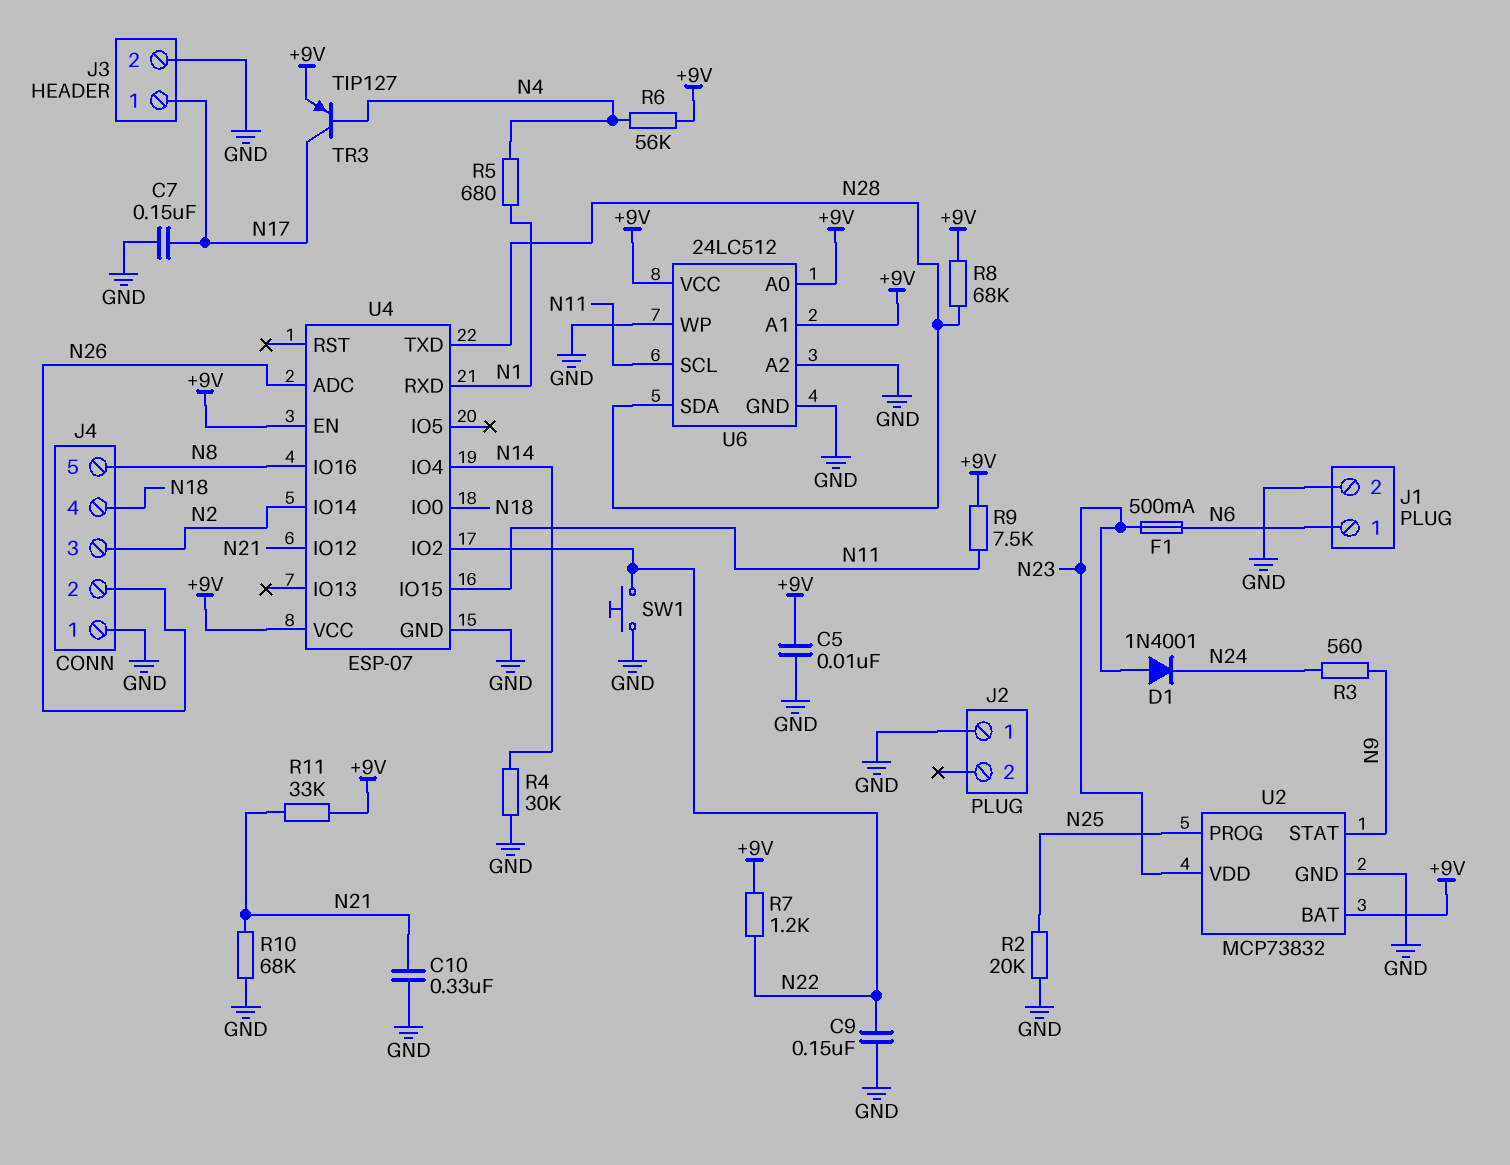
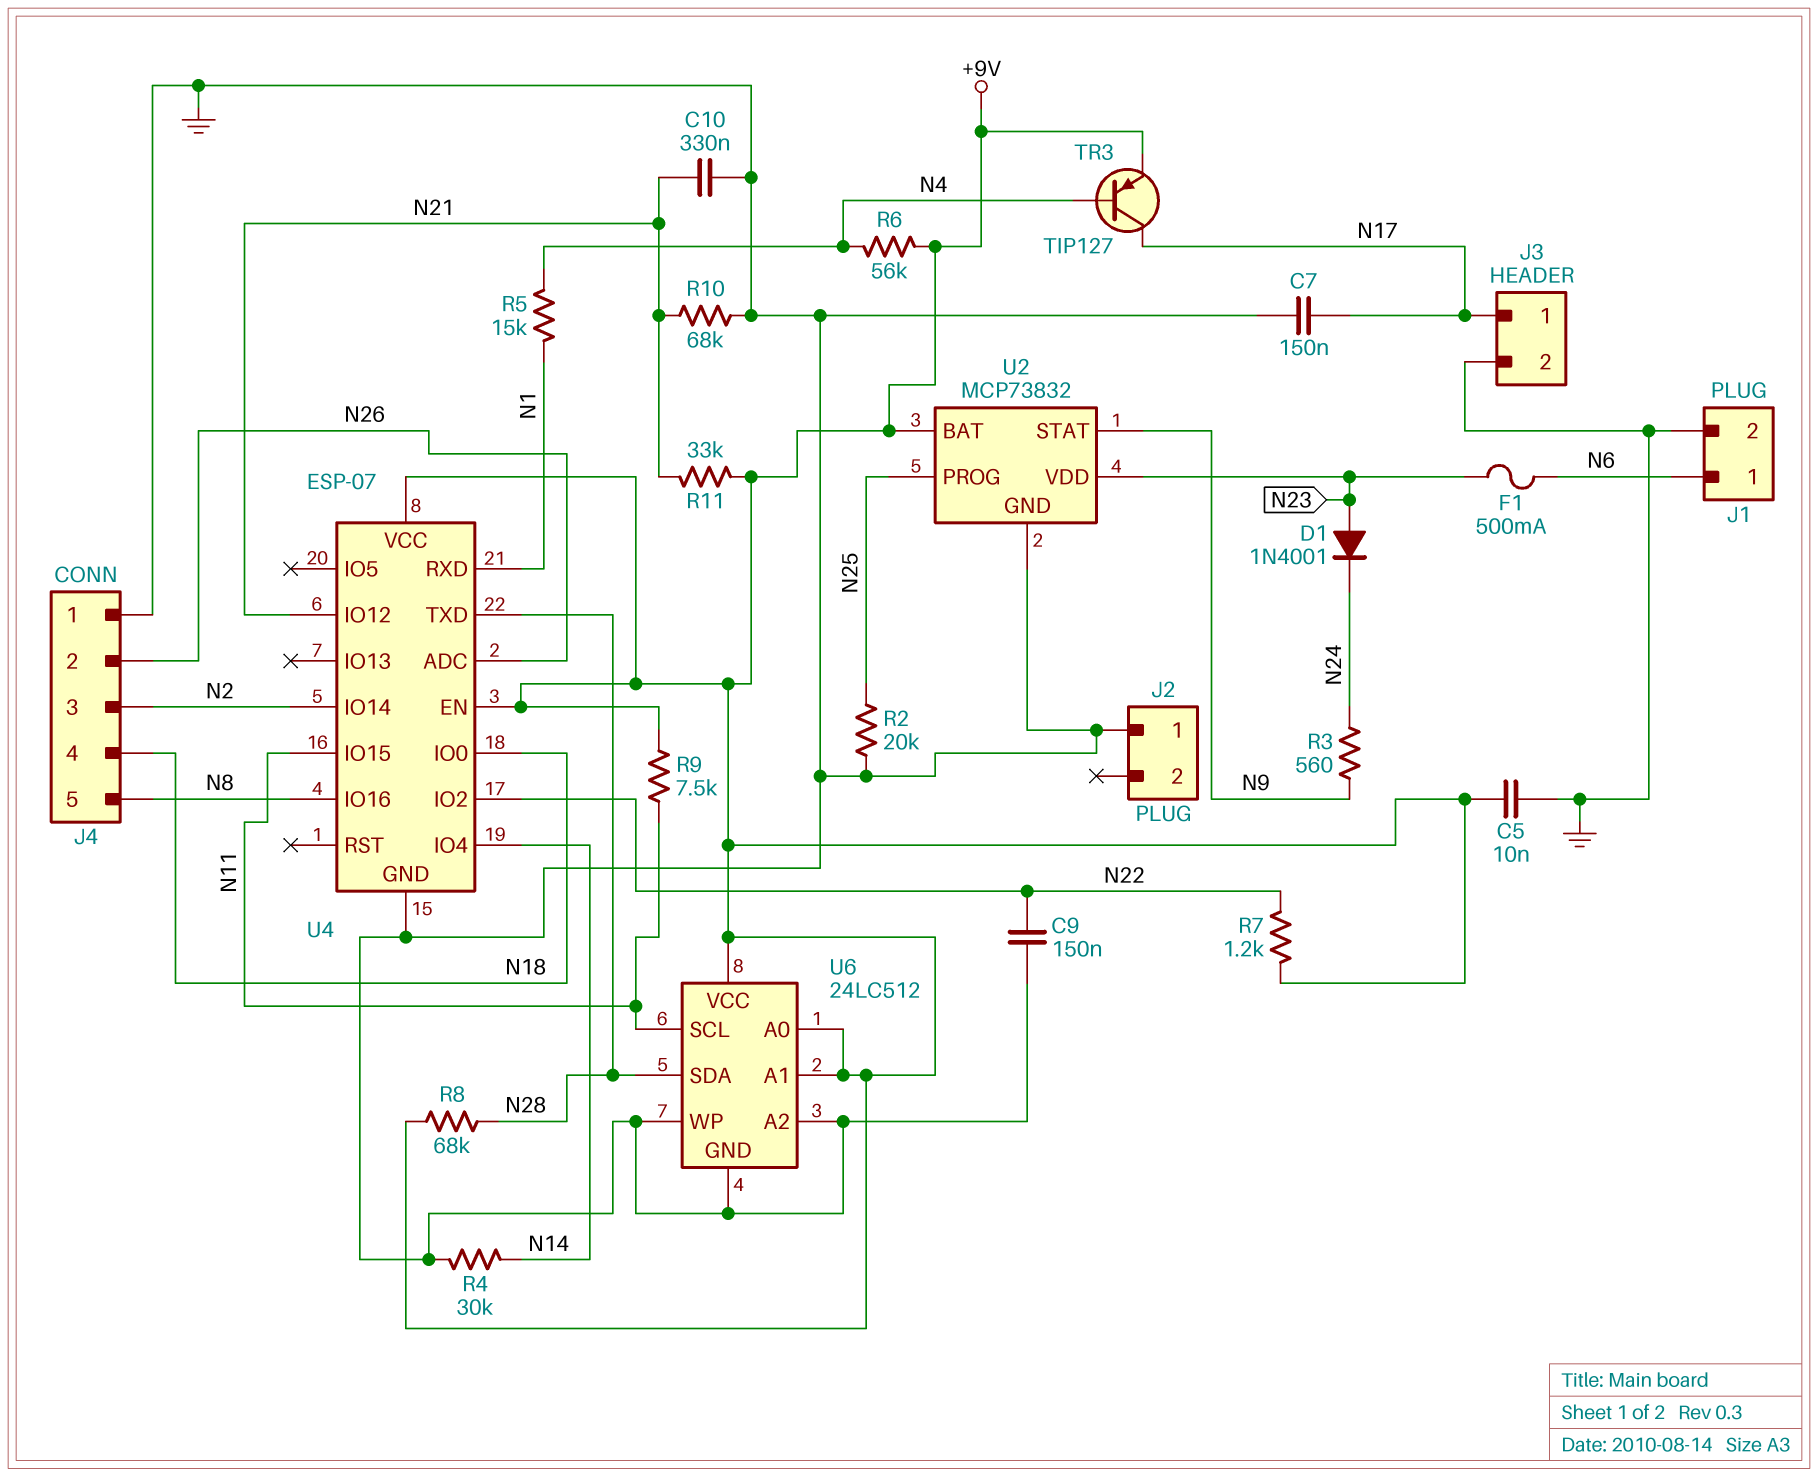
R5: 680 (N1, N4) -> 15k (N1, N4)
SW1: button (GND, N22) -> none

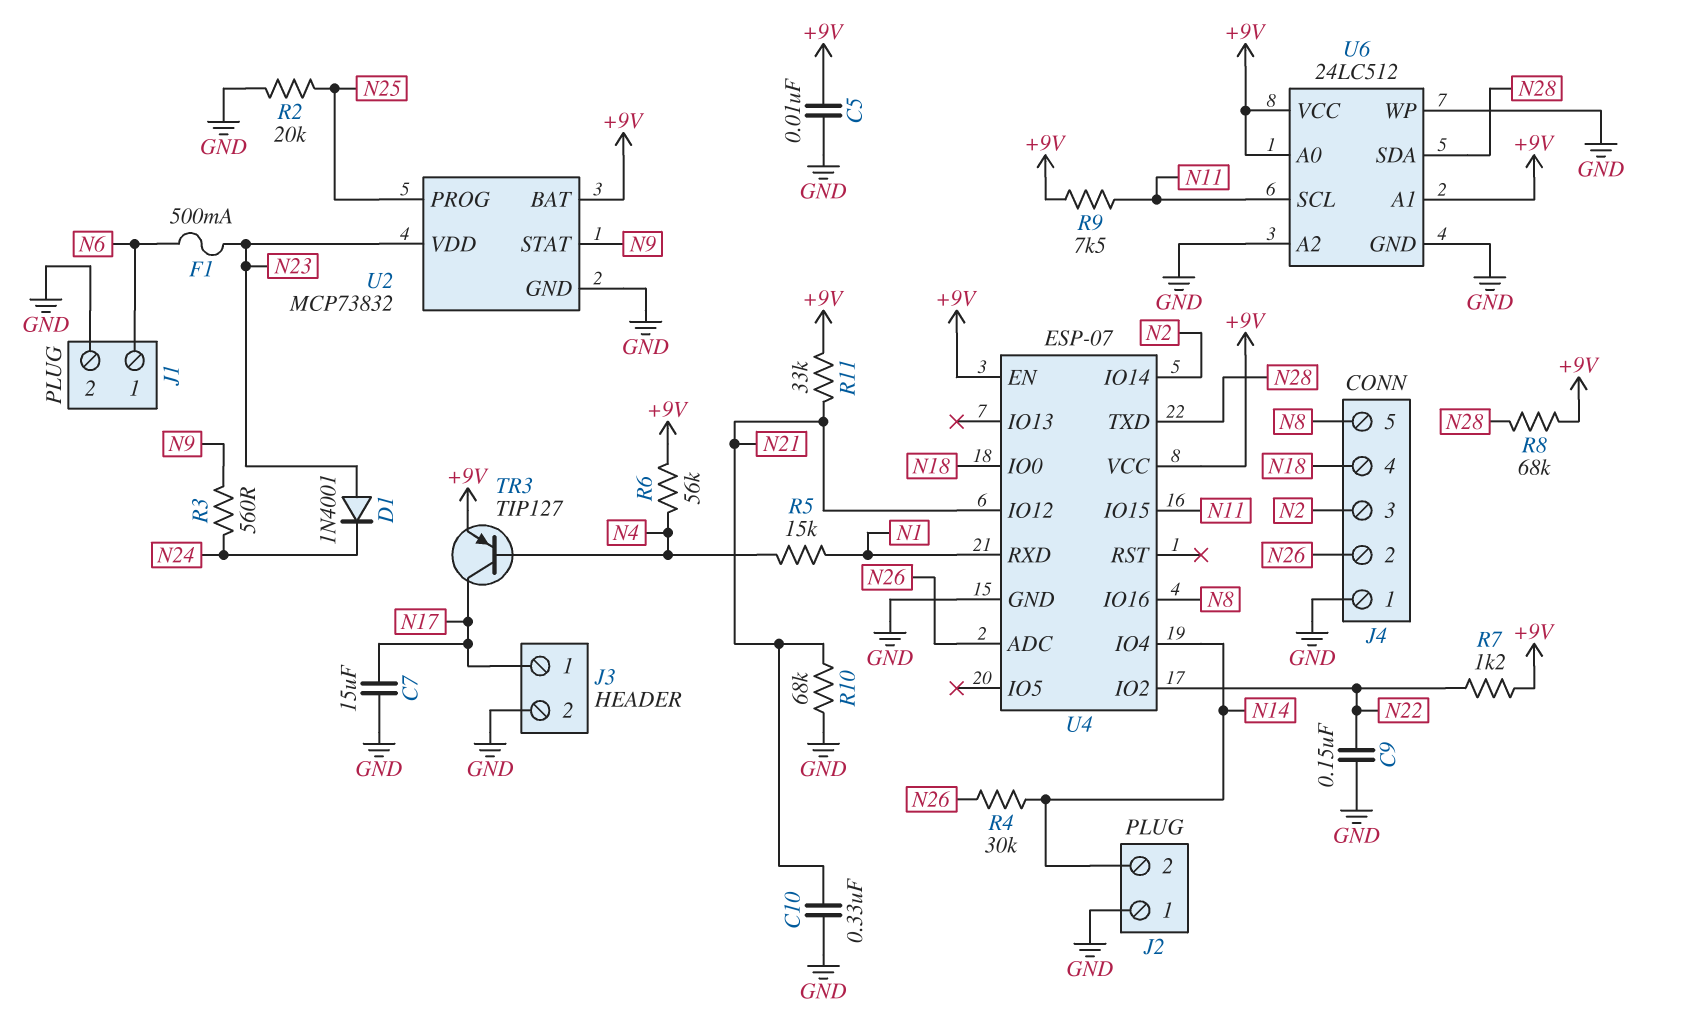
C7: 150nF (GND, N17) -> 15uF (GND, N17)
J2 pin 2: none -> N14
R4: 30k (GND, N14) -> 30k (N14, N26)

